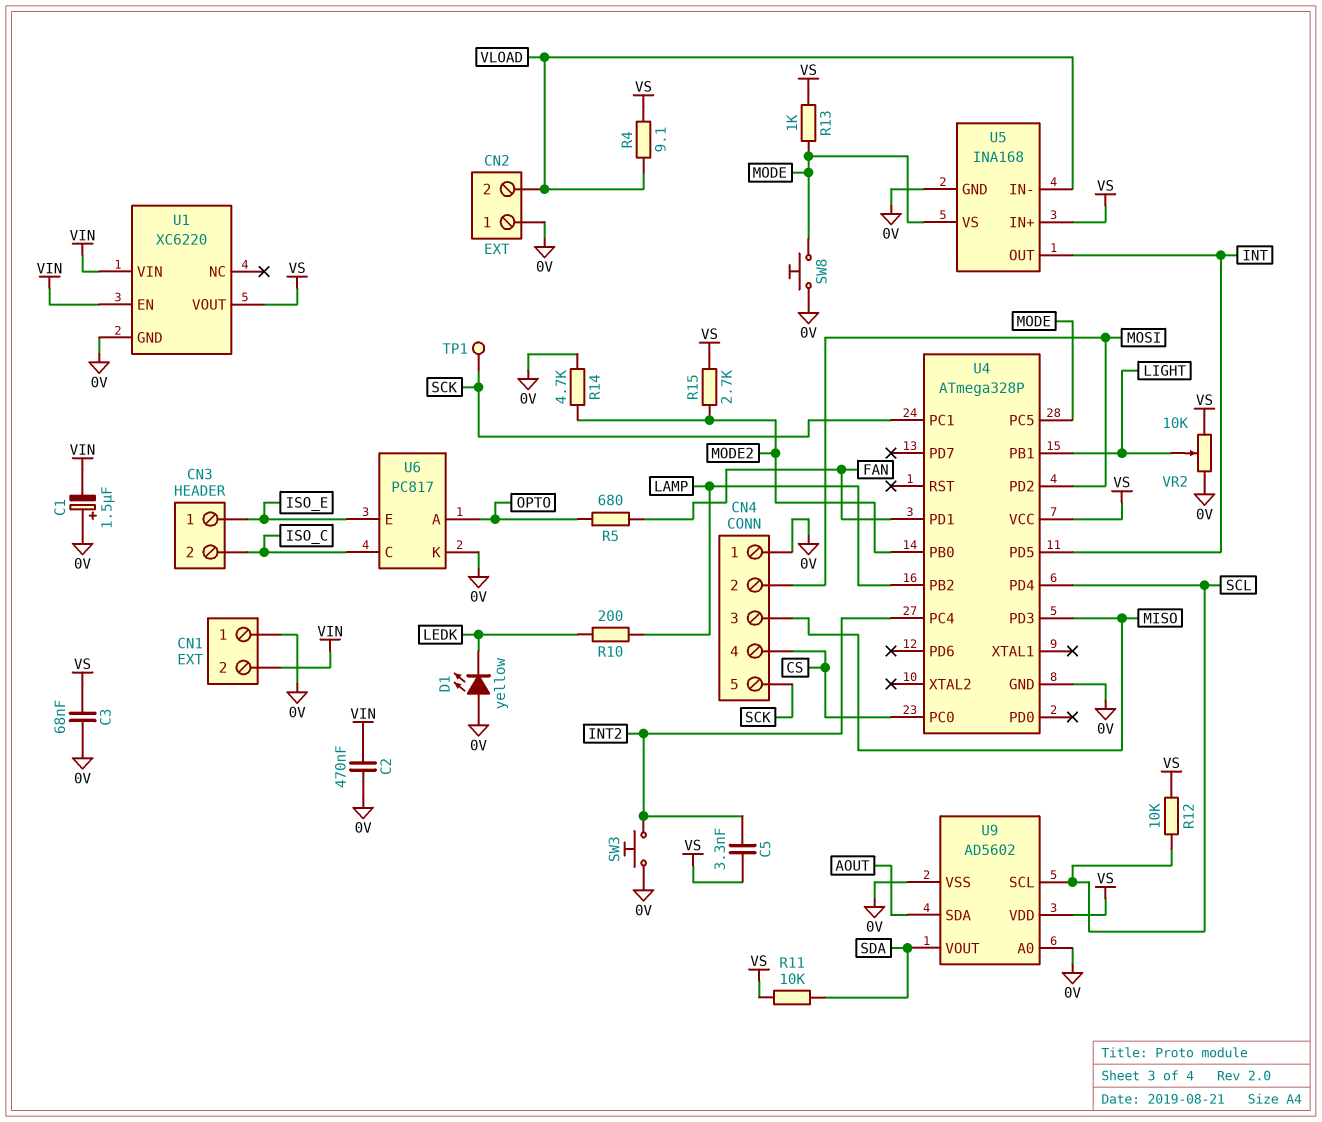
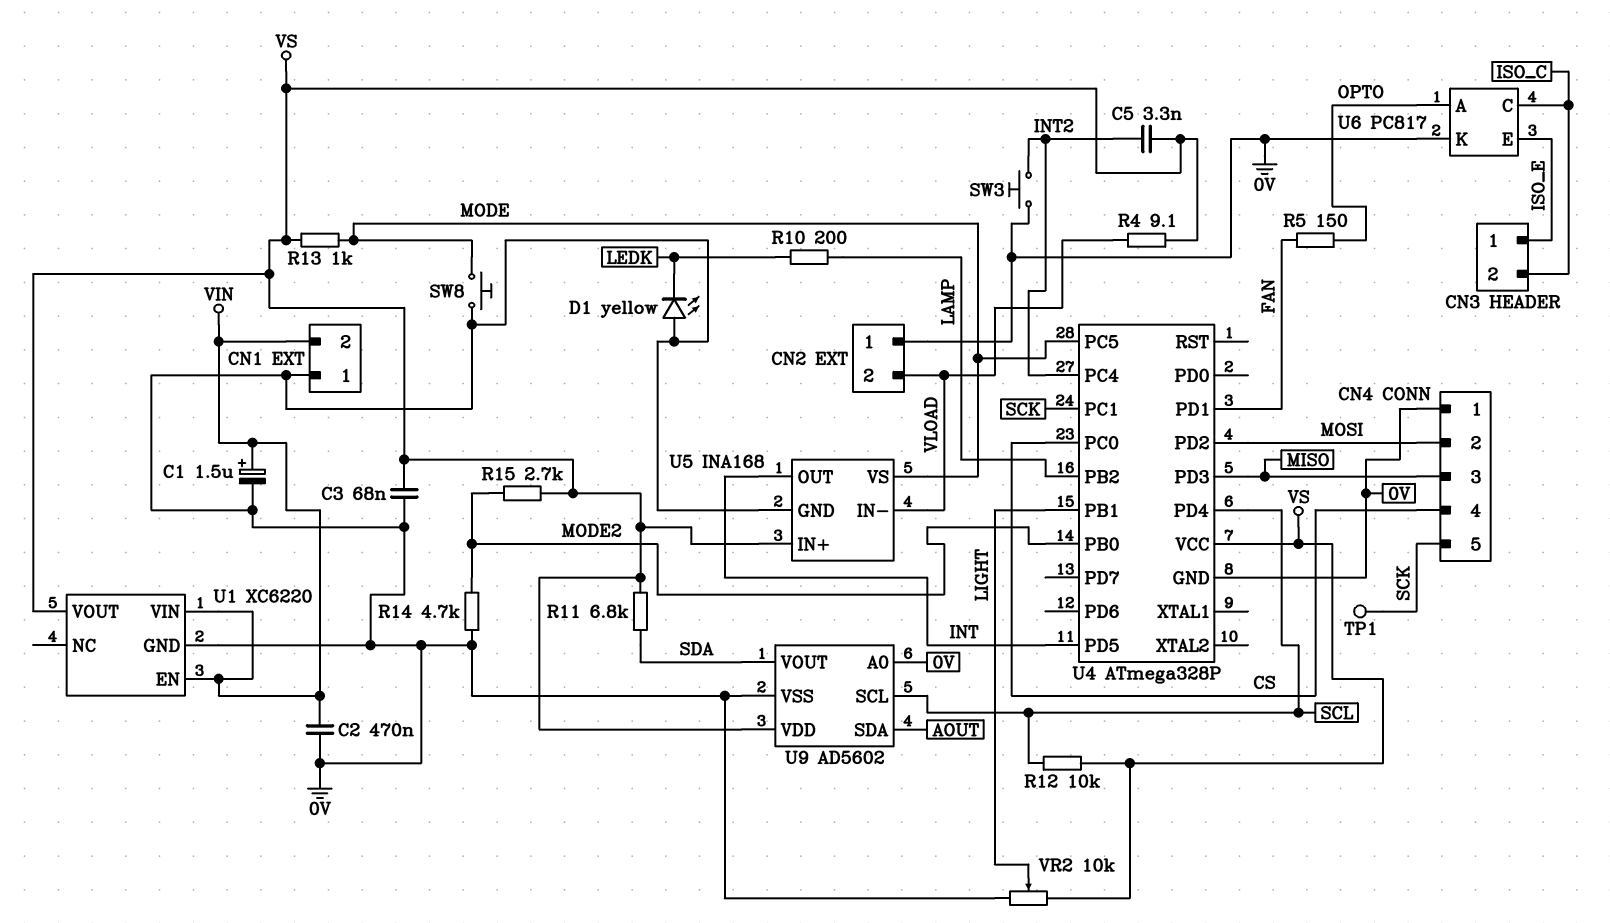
C1: 1.5uF (plus 0V, minus VIN) -> 1.5uF (plus VIN, minus 0V)
R5: 680 (FAN, OPTO) -> 150 (FAN, OPTO)
R11: 10k (SDA, VS) -> 6.8k (SDA, VS)

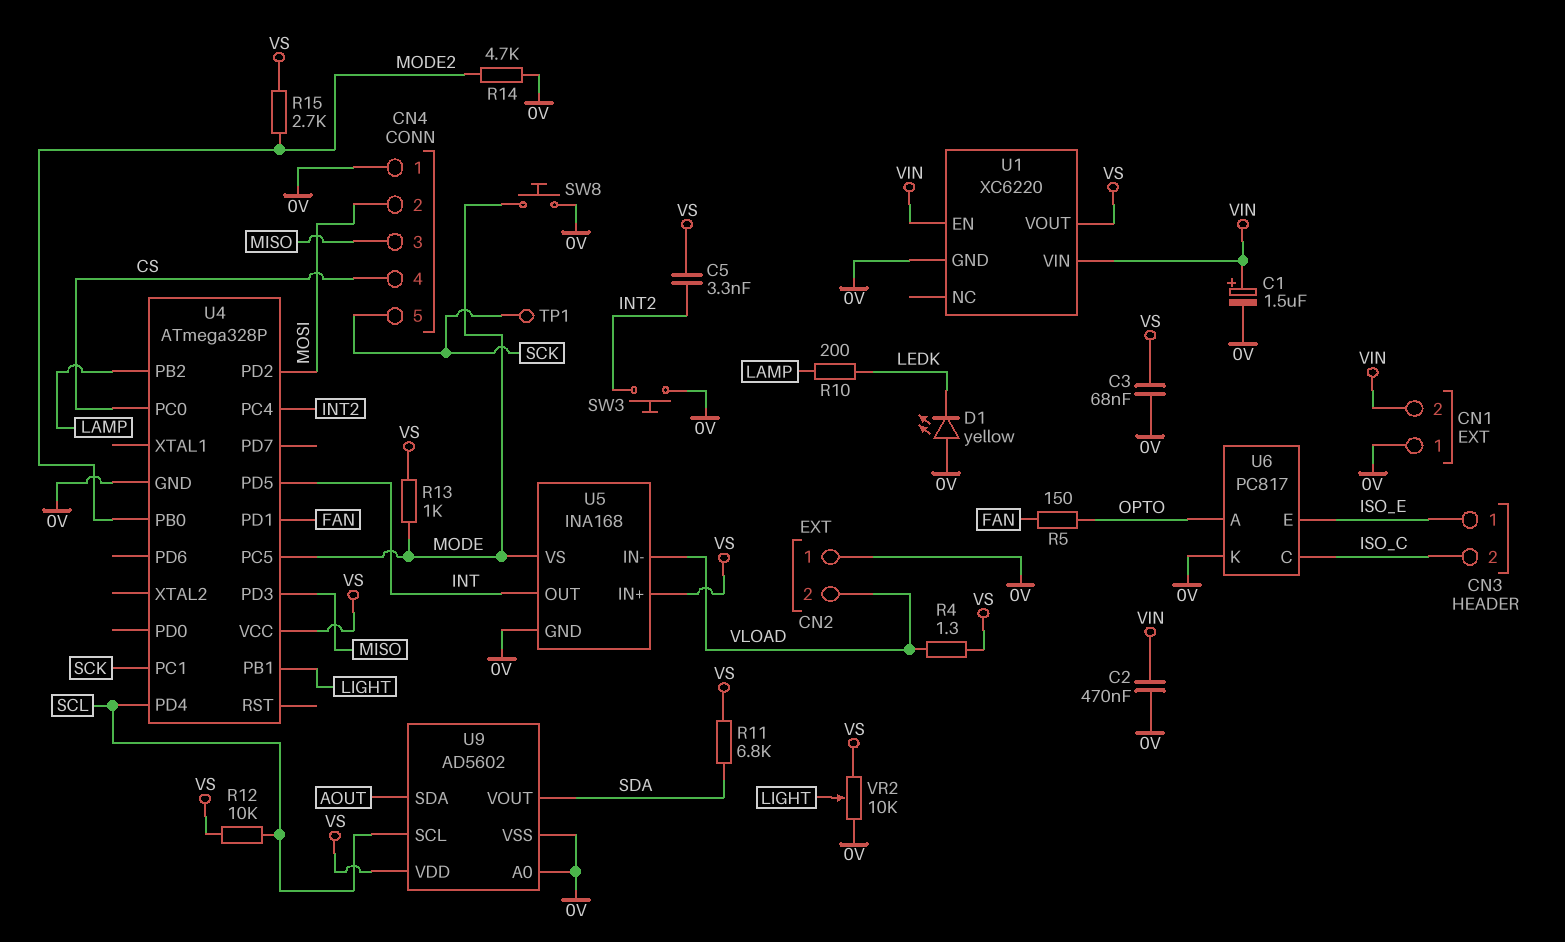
R4: 9.1 (VLOAD, VS) -> 1.3 (VLOAD, VS)

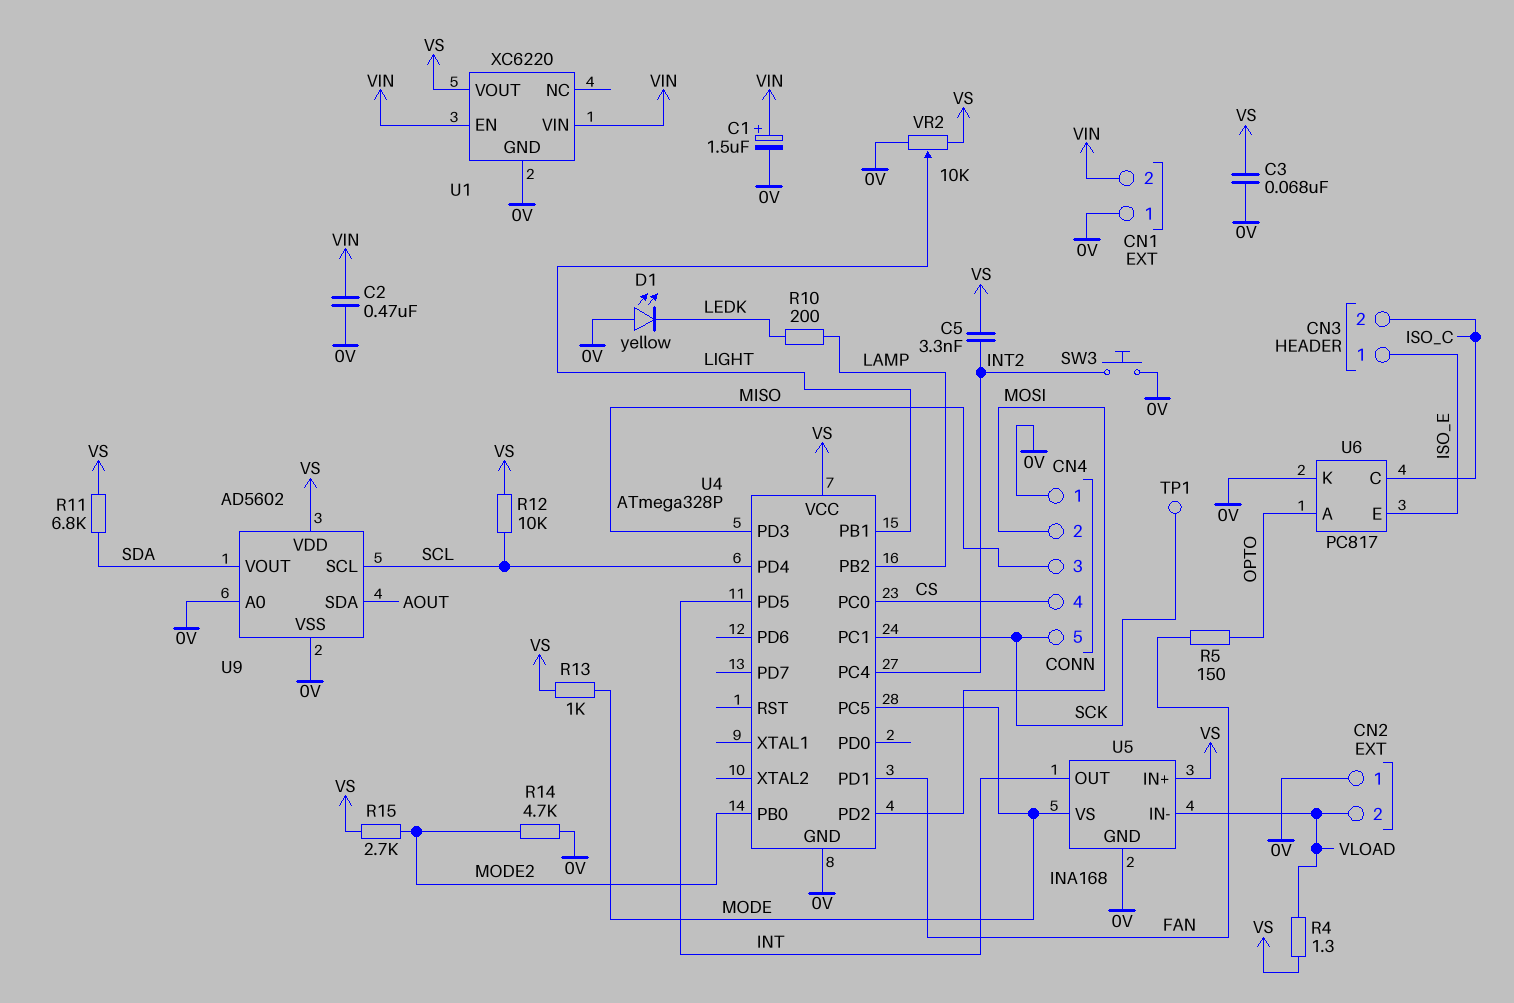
SW8: button (0V, MODE) -> none

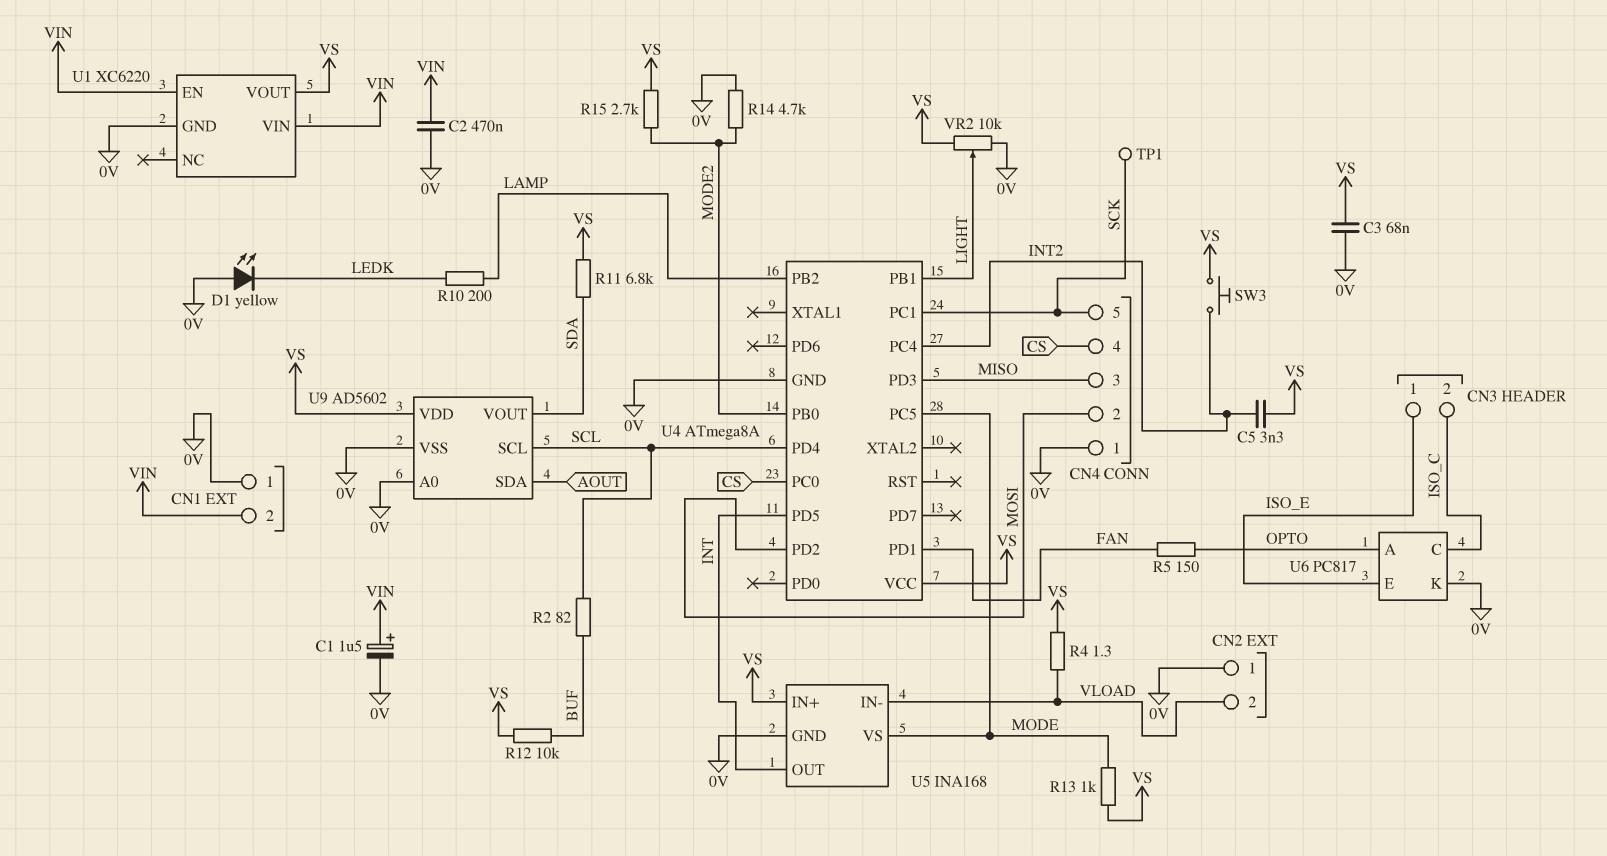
R2: none -> 82 (BUF, SCL)
R12: 10k (SCL, VS) -> 10k (BUF, VS)
SW3: button (0V, INT2) -> button (INT2, VS)
U4: ATmega328P -> ATmega8A

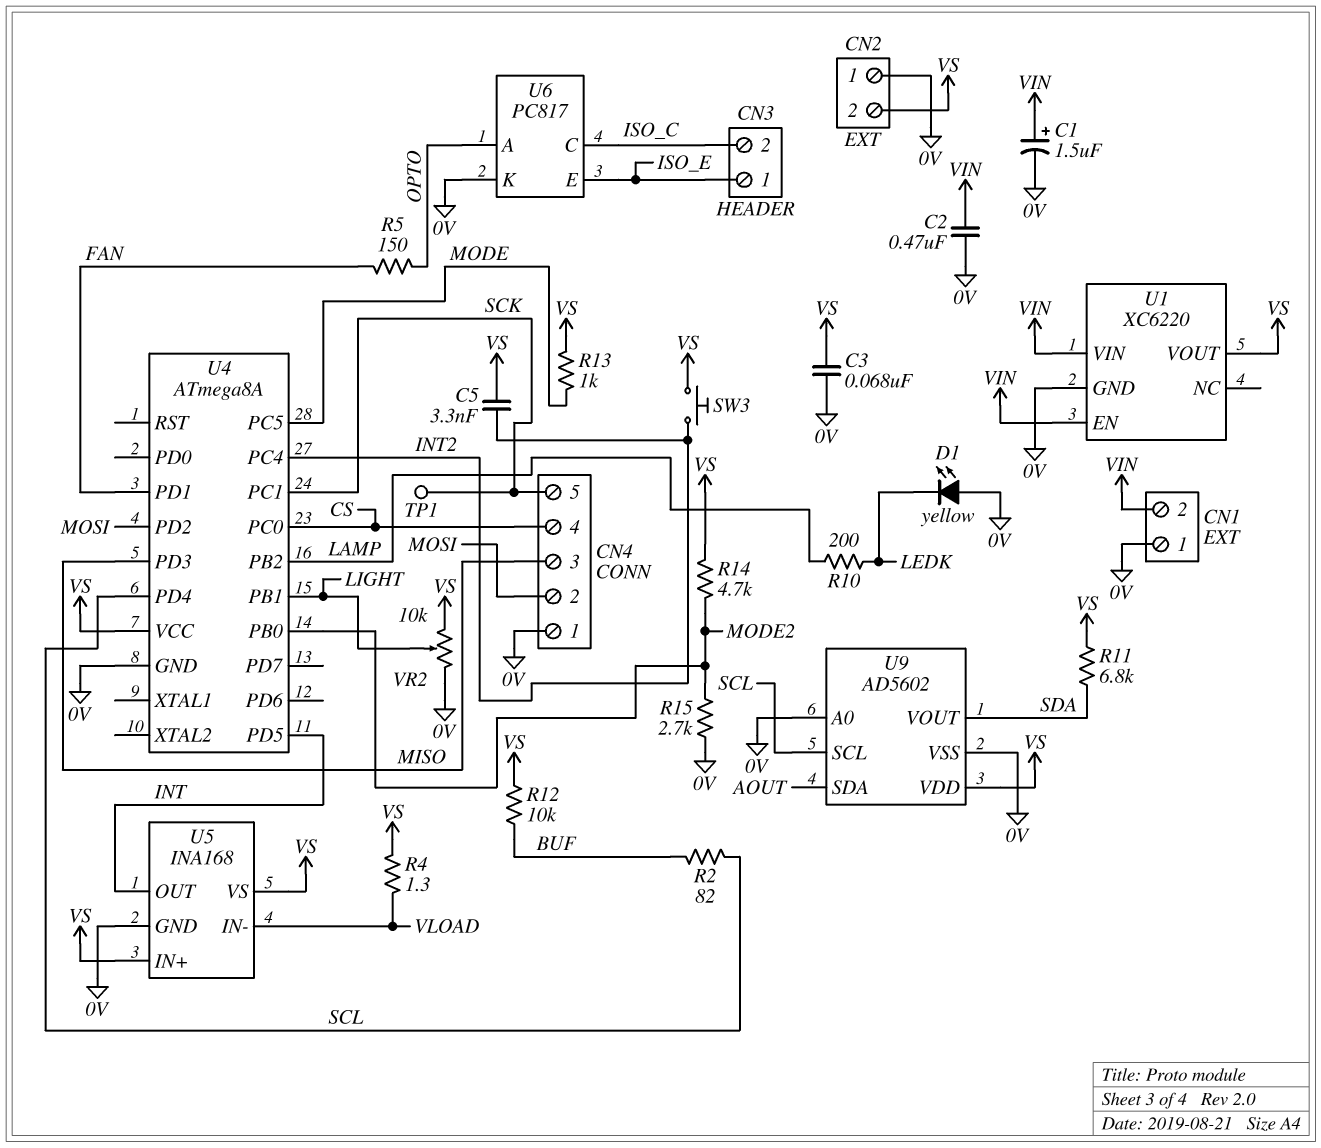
CN2 pin 2: VLOAD -> VS
R14: 4.7k (0V, MODE2) -> 4.7k (MODE2, VS)
R15: 2.7k (MODE2, VS) -> 2.7k (0V, MODE2)
U5 pin VS: MODE -> VS

